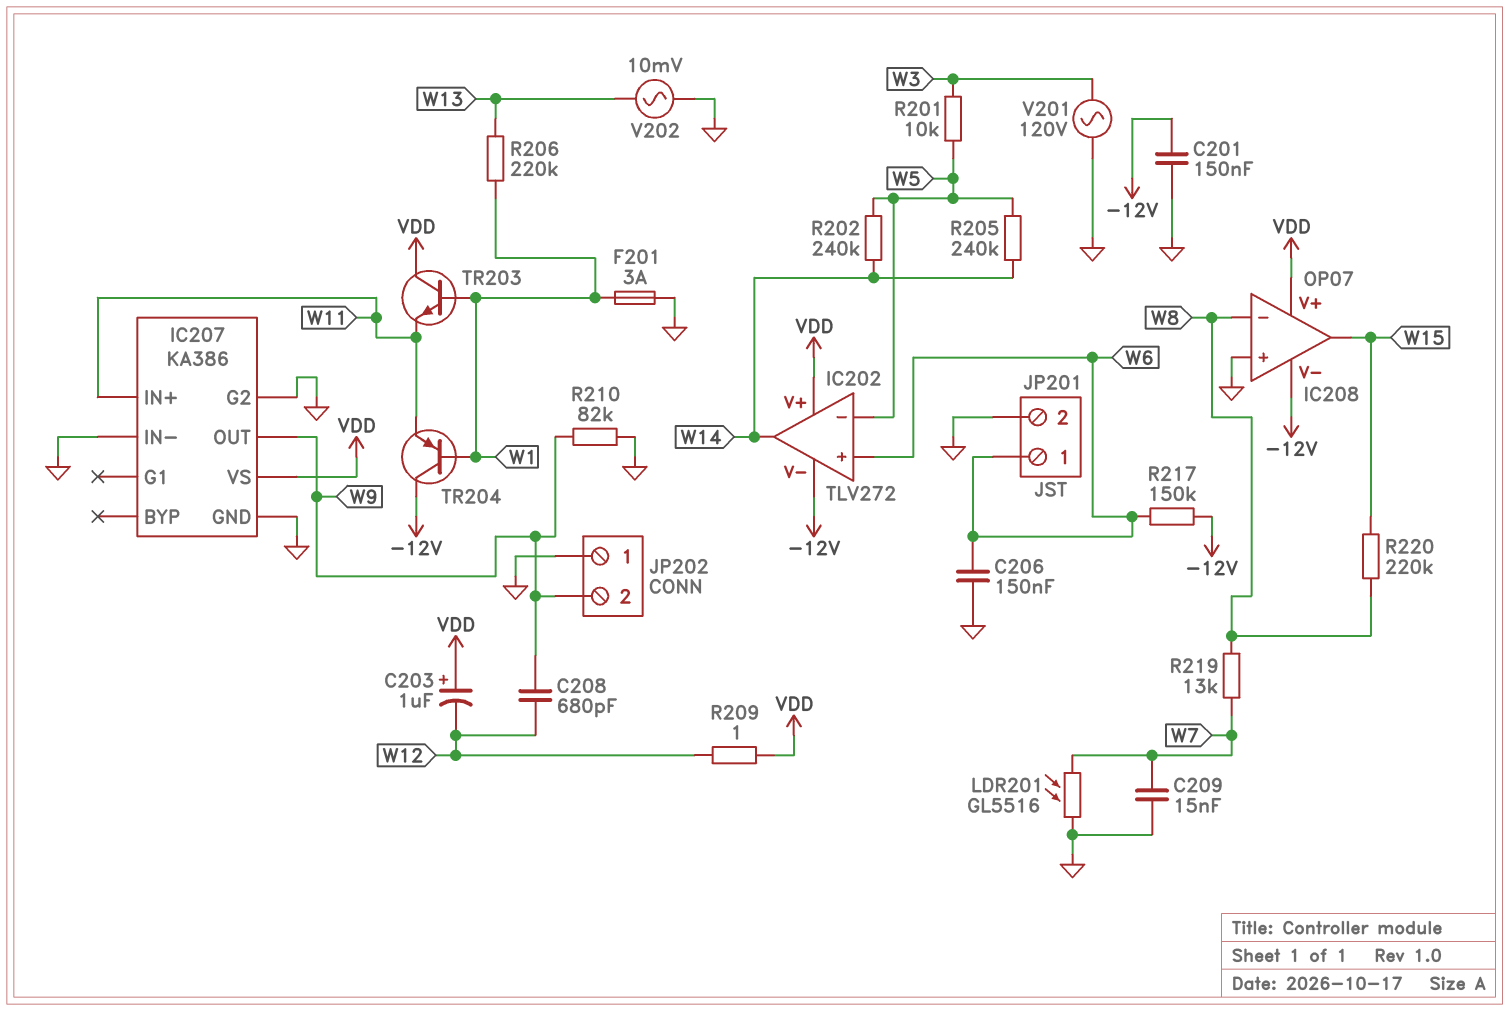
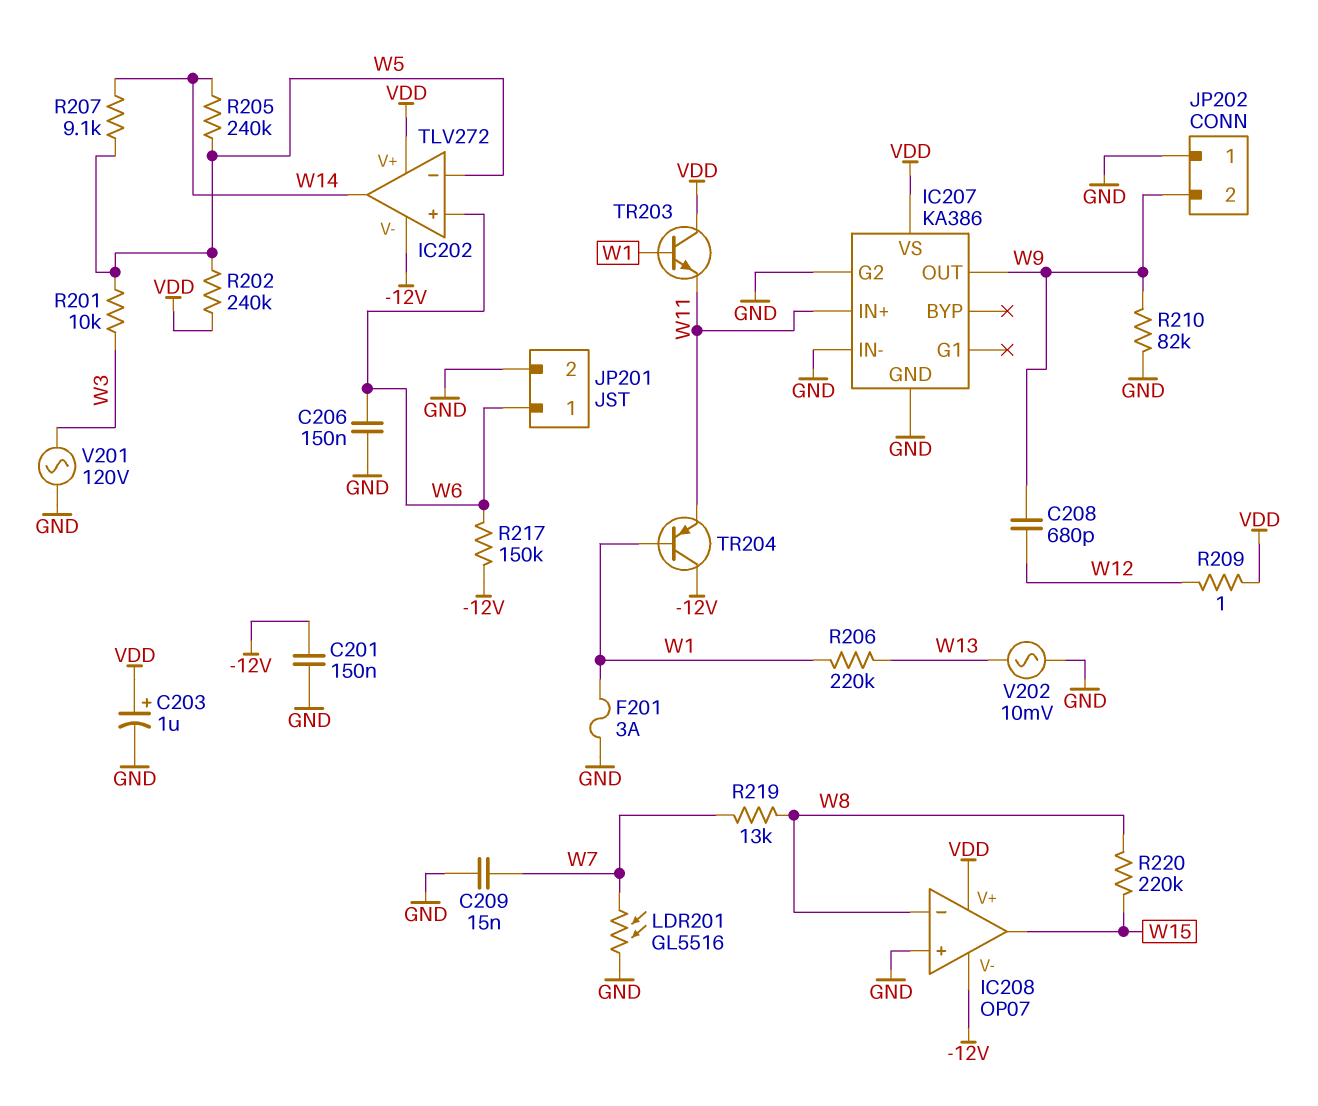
C203: 1uF (plus VDD, minus W12) -> 1uF (plus VDD, minus GND)
R202: 240k (W5, W14) -> 240k (VDD, W5)
R207: none -> 9.1k (W5, W14)

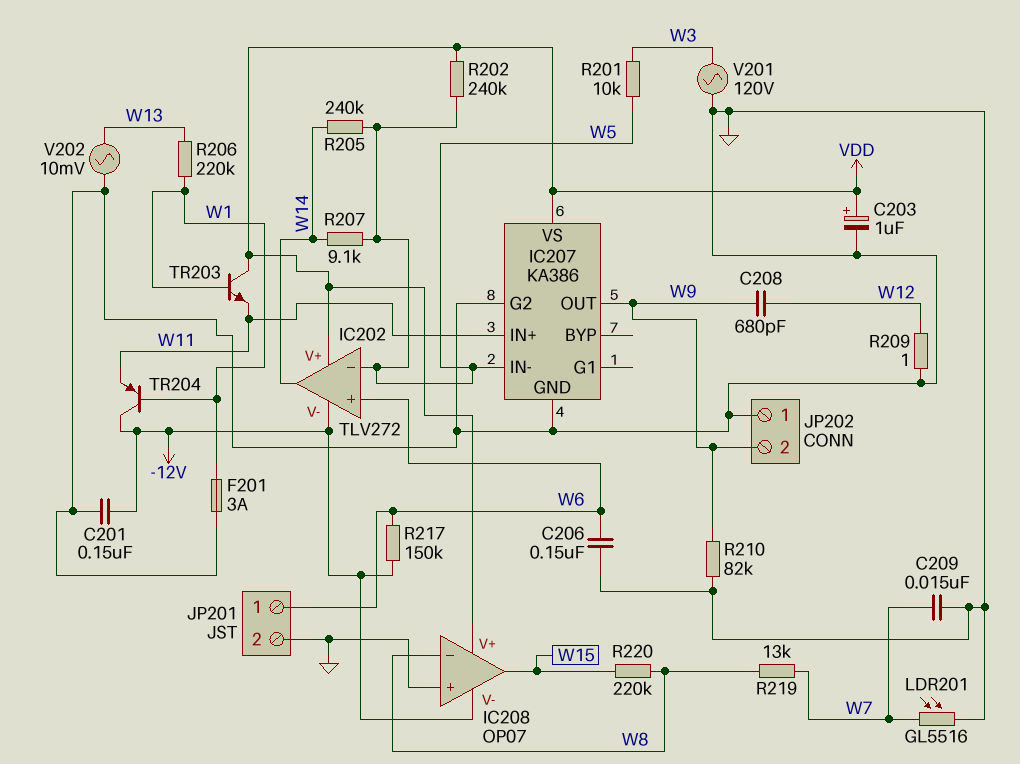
IC207 pin IN-: GND -> W5
R209: 1 (VDD, W12) -> 1 (GND, W12)

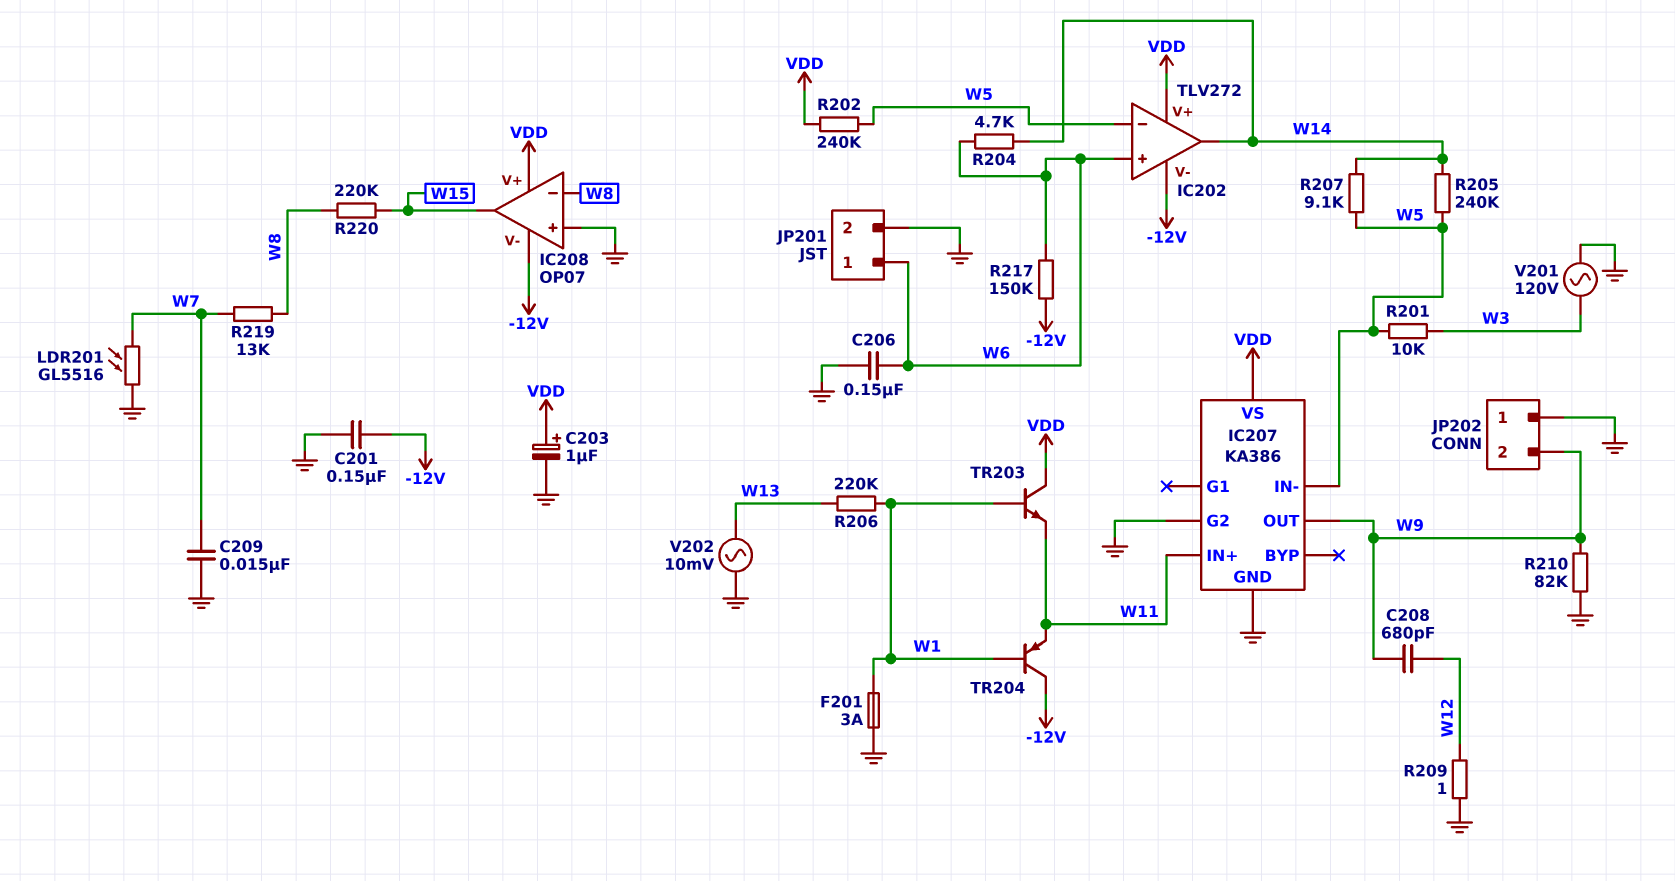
R204: none -> 4.7k (W6, W14)

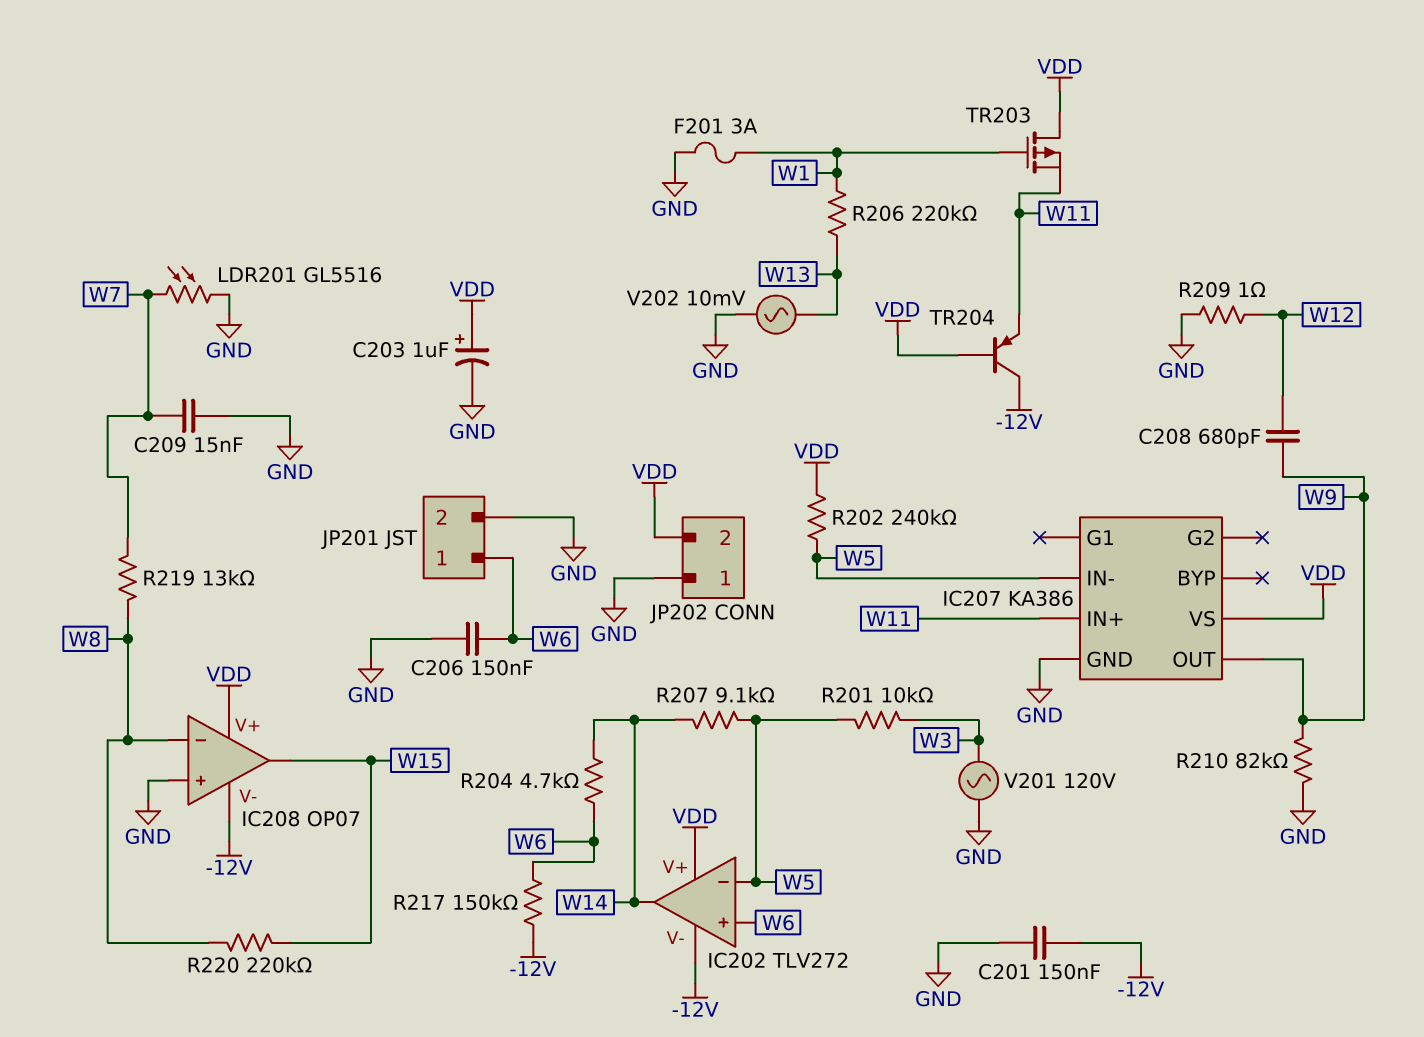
IC207 pin G2: GND -> none
JP202 pin 2: W9 -> VDD
R205: 240k (W5, W14) -> none
TR203: NPN (B W1, C VDD, E W11) -> PMOS (G W1, D VDD, S W11)
TR204: PNP (B W1, C -12V, E W11) -> PNP (B VDD, C -12V, E W11)

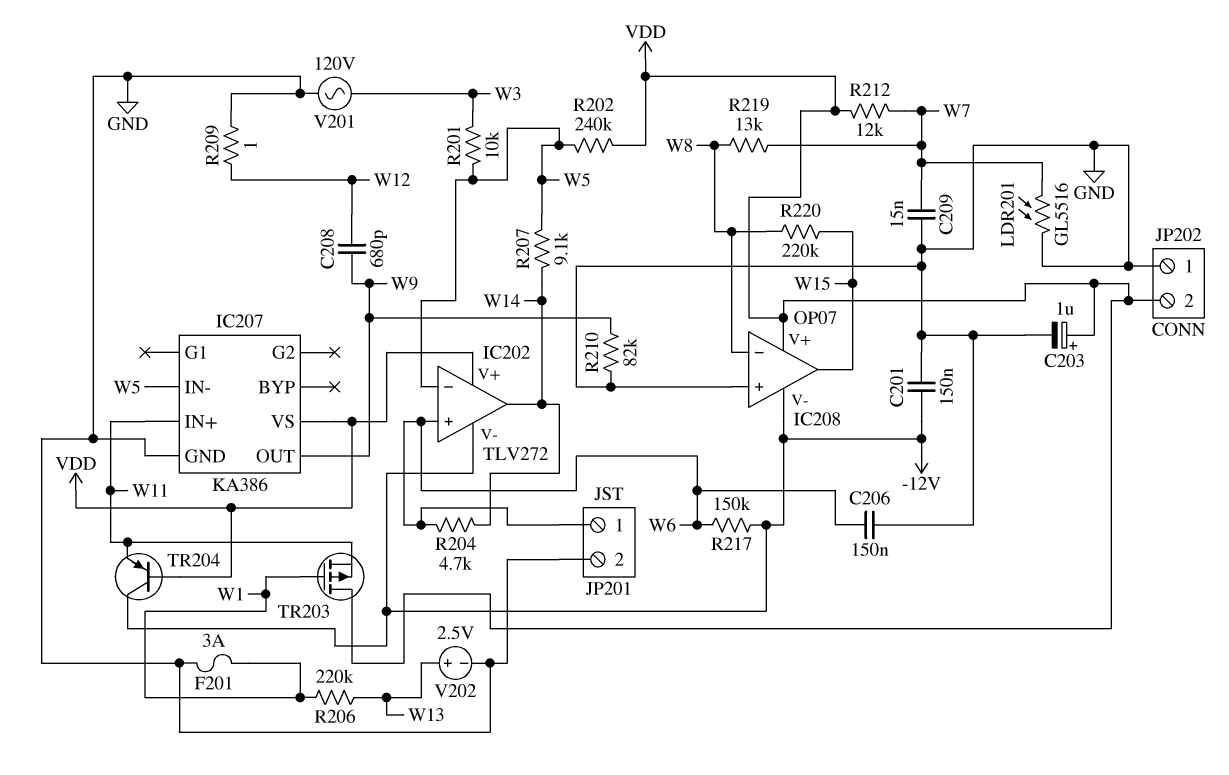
R212: none -> 12k (VDD, W7)
V202: AC 10mV (GND, W13) -> 2.5V (plus W13, minus GND)

